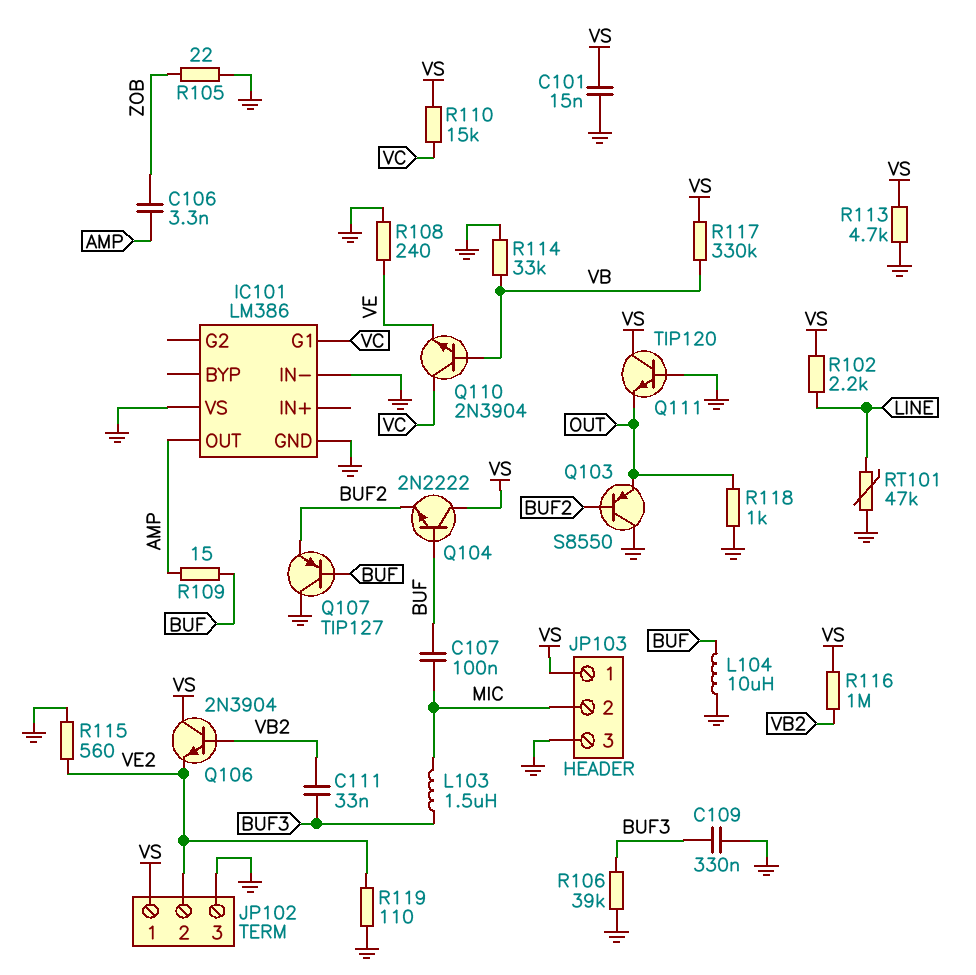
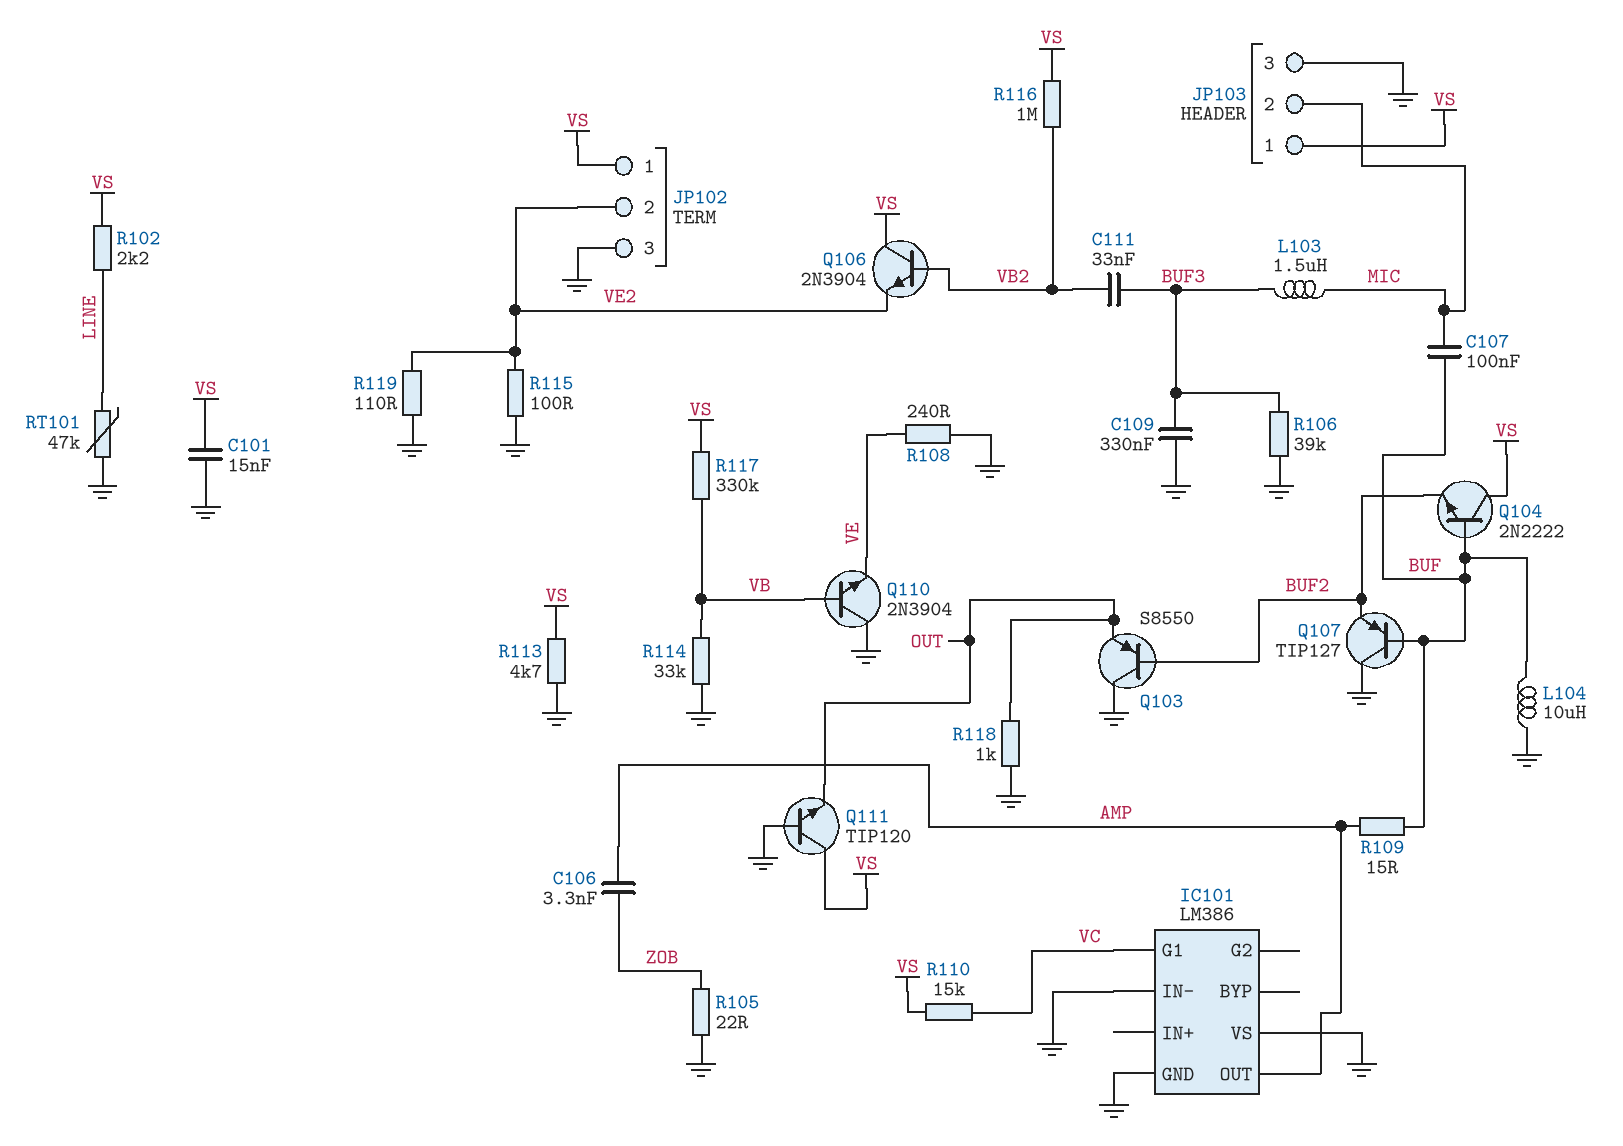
Q110: NPN 2N3904 (B VB, C VC, E VE) -> NPN 2N3904 (B VB, C GND, E VE)
R115: 560 (GND, VE2) -> 100 (GND, VE2)

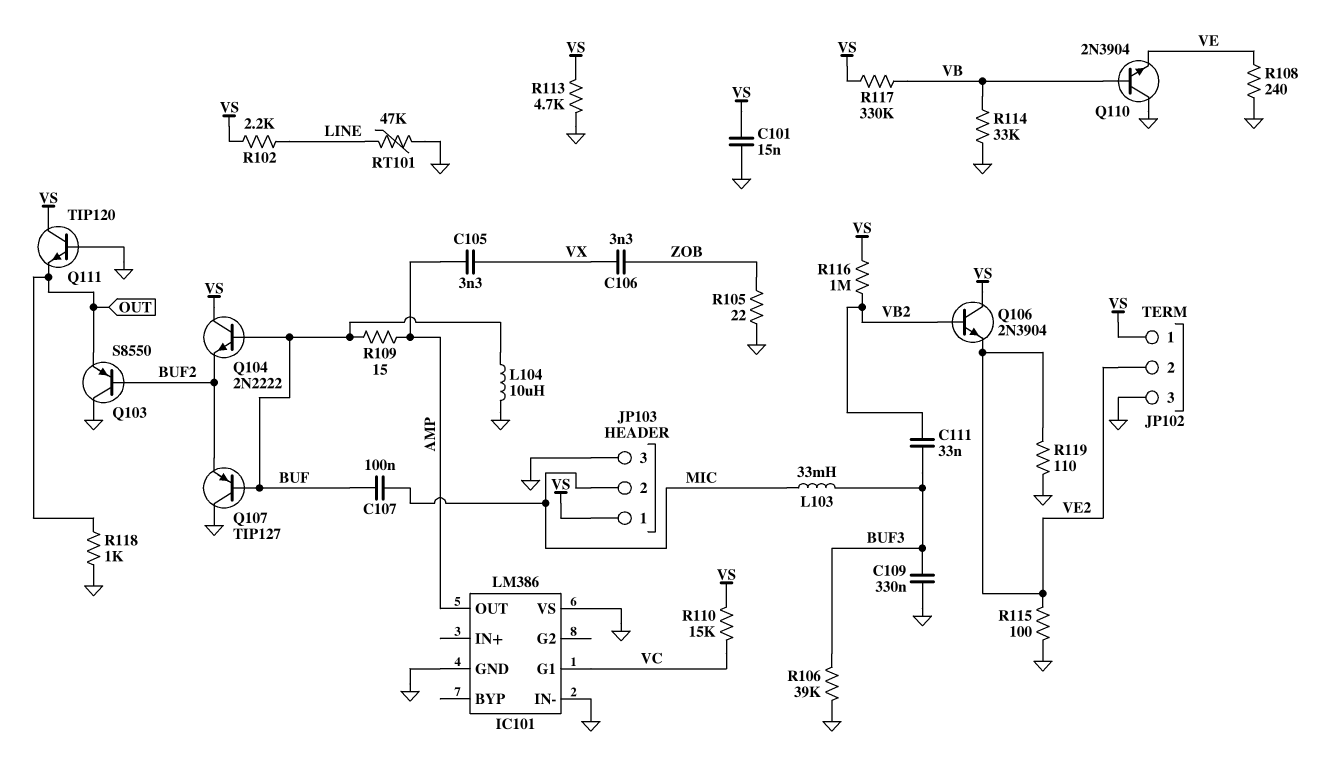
C105: none -> 3.3nF (AMP, VX)
C106: 3.3nF (AMP, ZOB) -> 3.3nF (VX, ZOB)
L103: 1.5uH (BUF3, MIC) -> 33mH (BUF3, MIC)

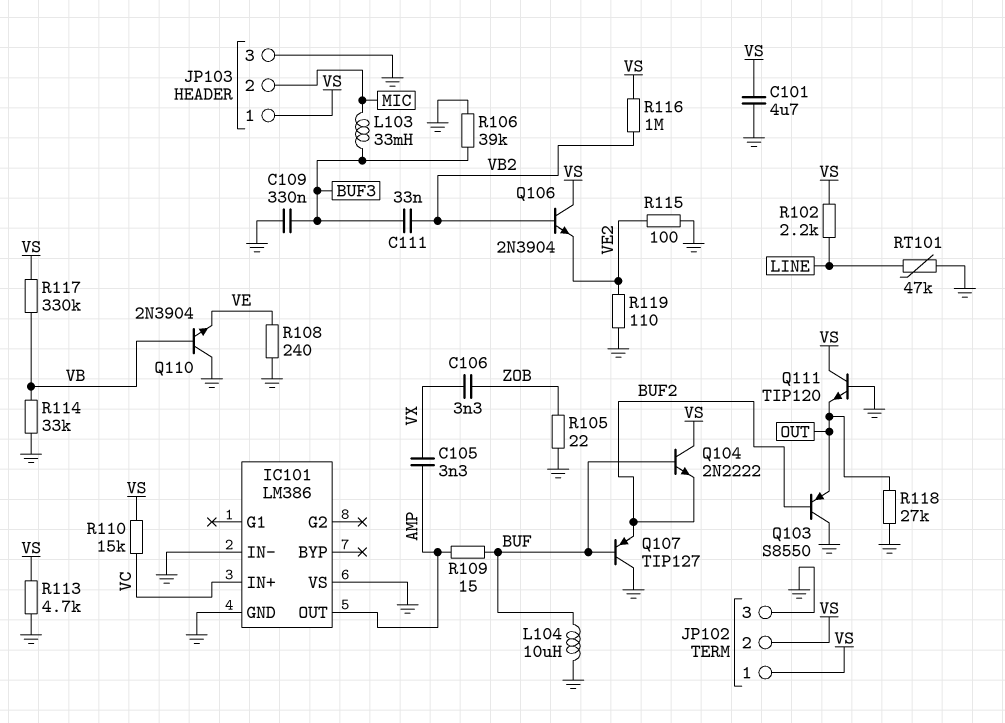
C101: 15nF (GND, VS) -> 4.7uF (GND, VS)
C107: 100nF (BUF, MIC) -> none
IC101 pin G1: VC -> none
IC101 pin IN+: none -> VC
JP102 pin 2: VE2 -> VS
R118: 1k (GND, OUT) -> 27k (GND, OUT)

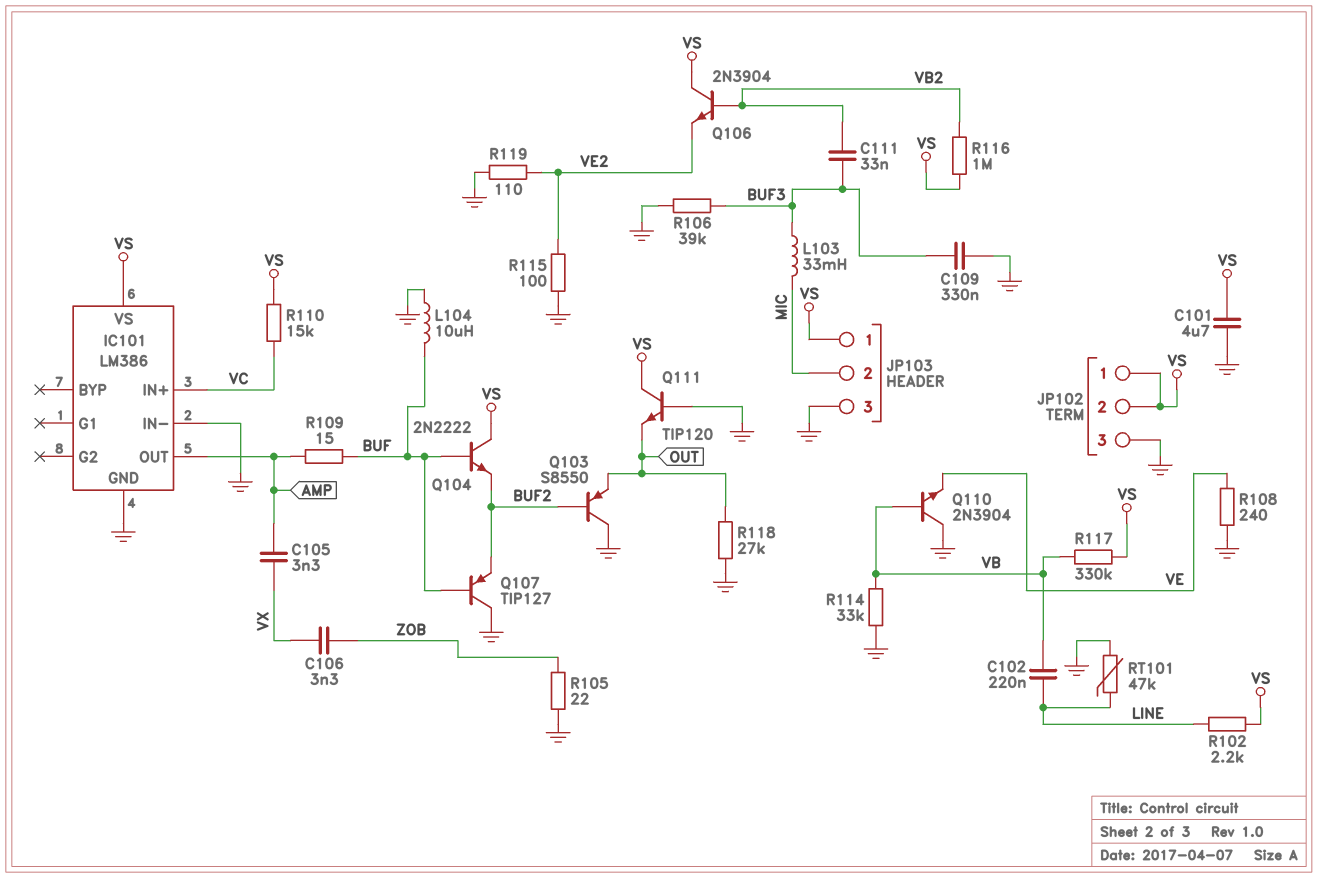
C102: none -> 220nF (LINE, VB)
IC101 pin VS: GND -> VS
R113: 4.7k (GND, VS) -> none

